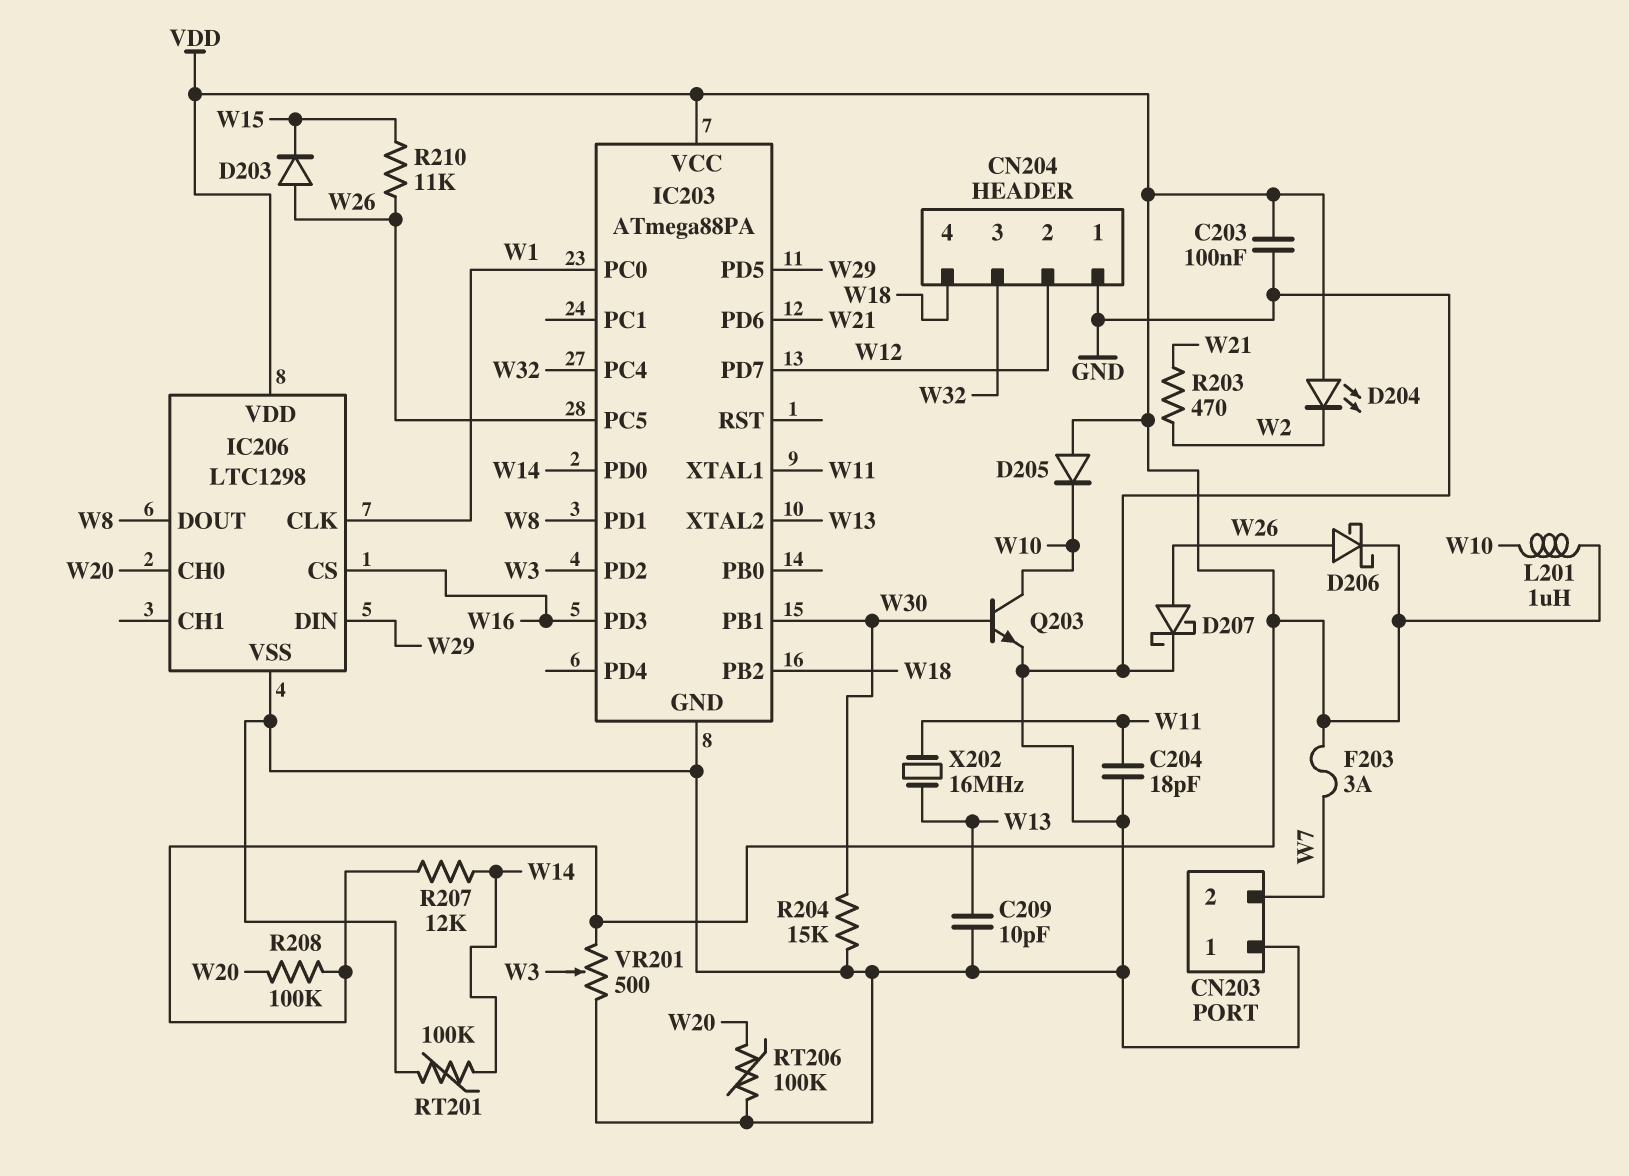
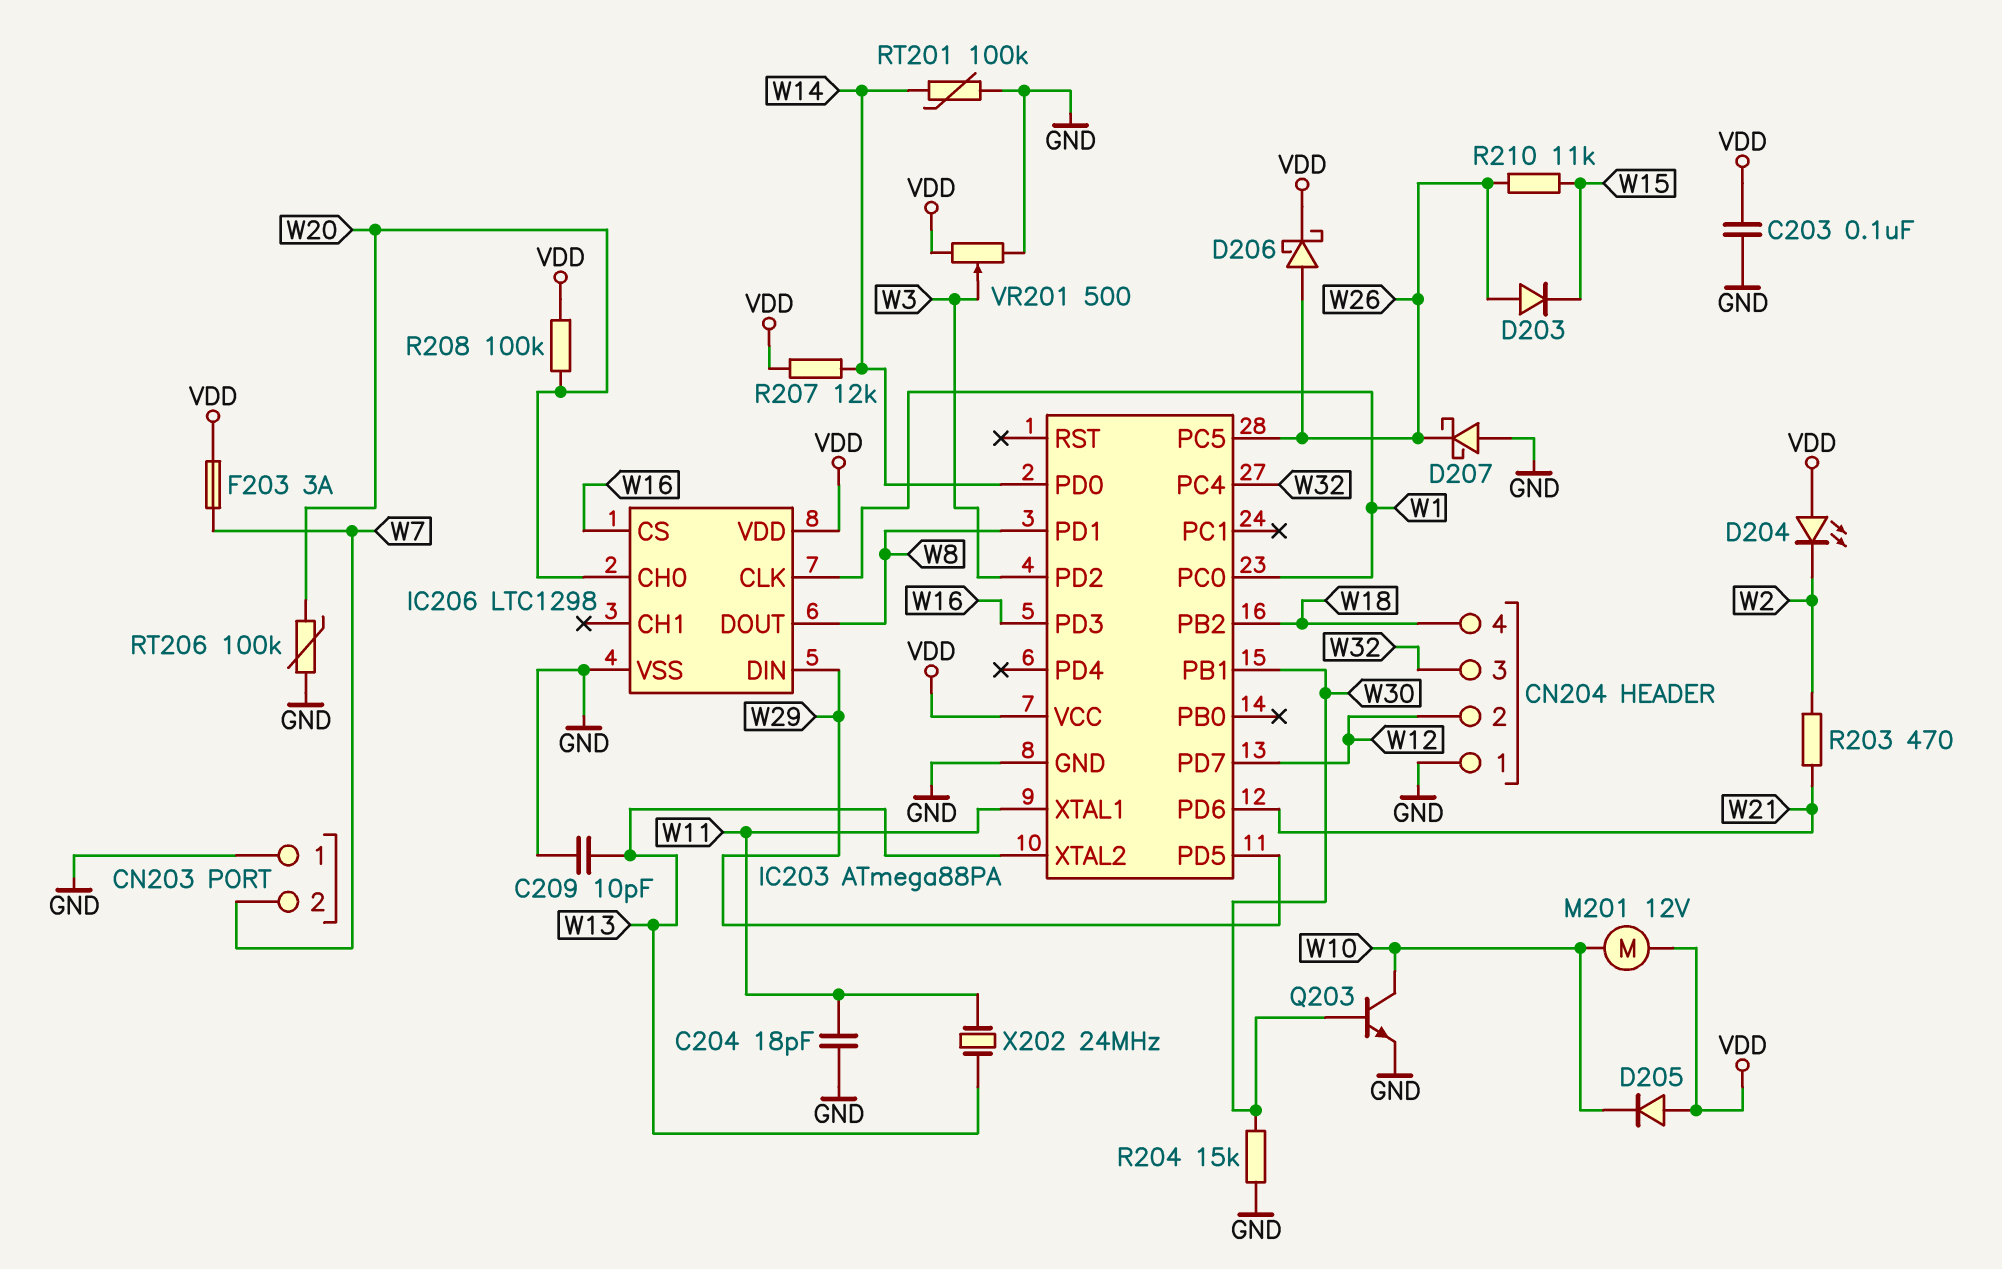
D207: schottky (A W26, K GND) -> schottky (A GND, K W26)
L201: 1uH (VDD, W10) -> none
M201: none -> motor 12V (VDD, W10)
X202: 16MHz (W11, W13) -> 24MHz (W11, W13)

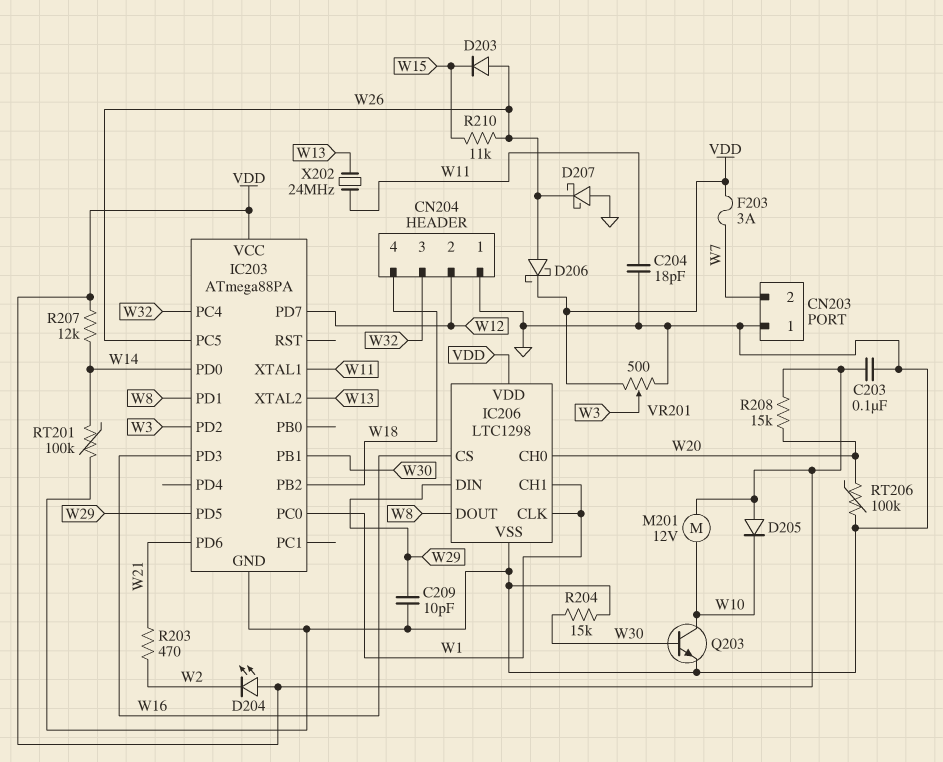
C209: 10pF (GND, W13) -> 10pF (GND, W29)
IC206 pin CH1: none -> W1
R208: 100k (VDD, W20) -> 15k (VDD, W20)

